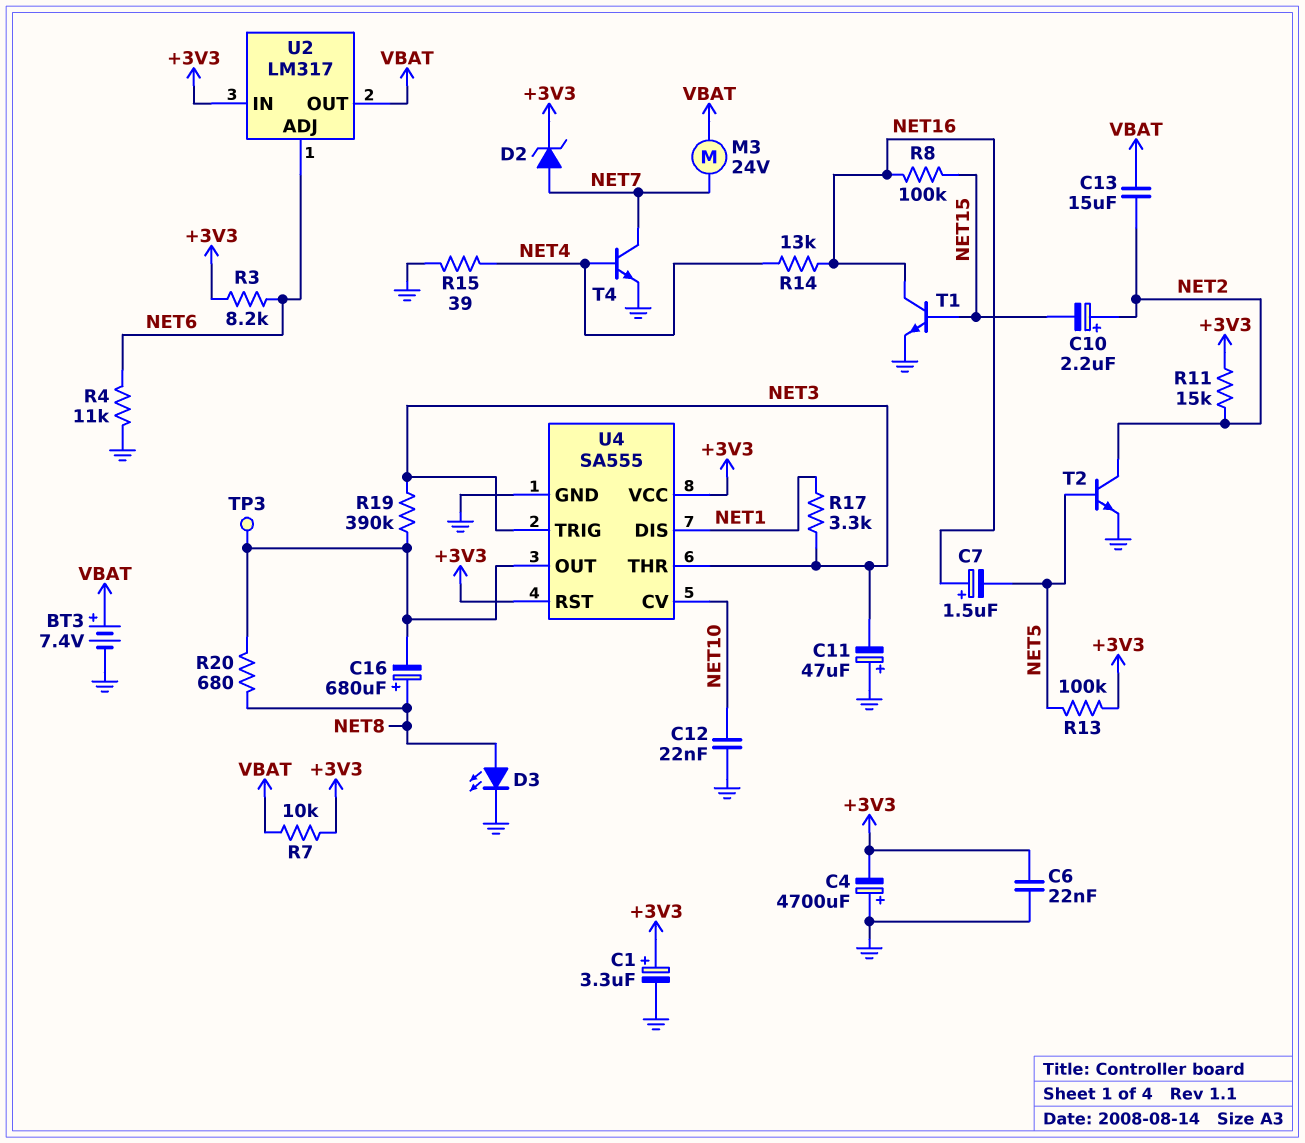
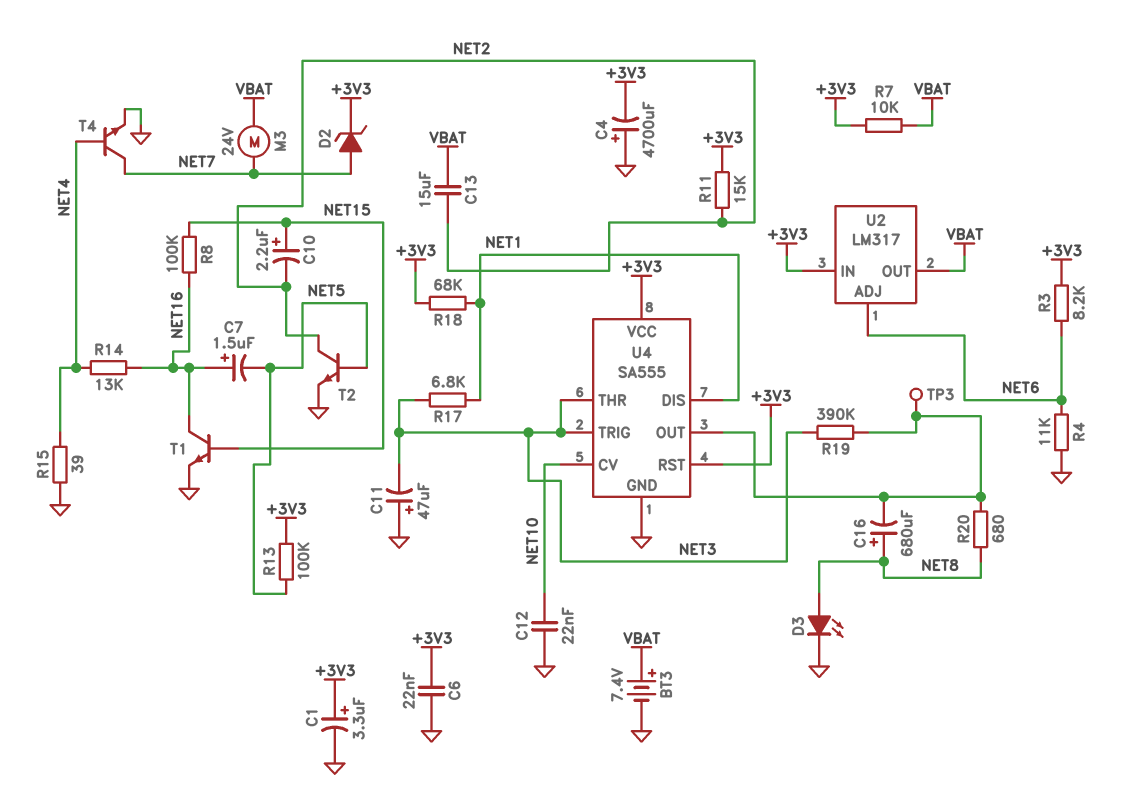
C10: 2.2uF (plus NET2, minus NET15) -> 2.2uF (plus NET15, minus NET2)
R17: 3.3k (NET1, NET3) -> 6.8k (NET1, NET3)
R18: none -> 68k (+3V3, NET1)

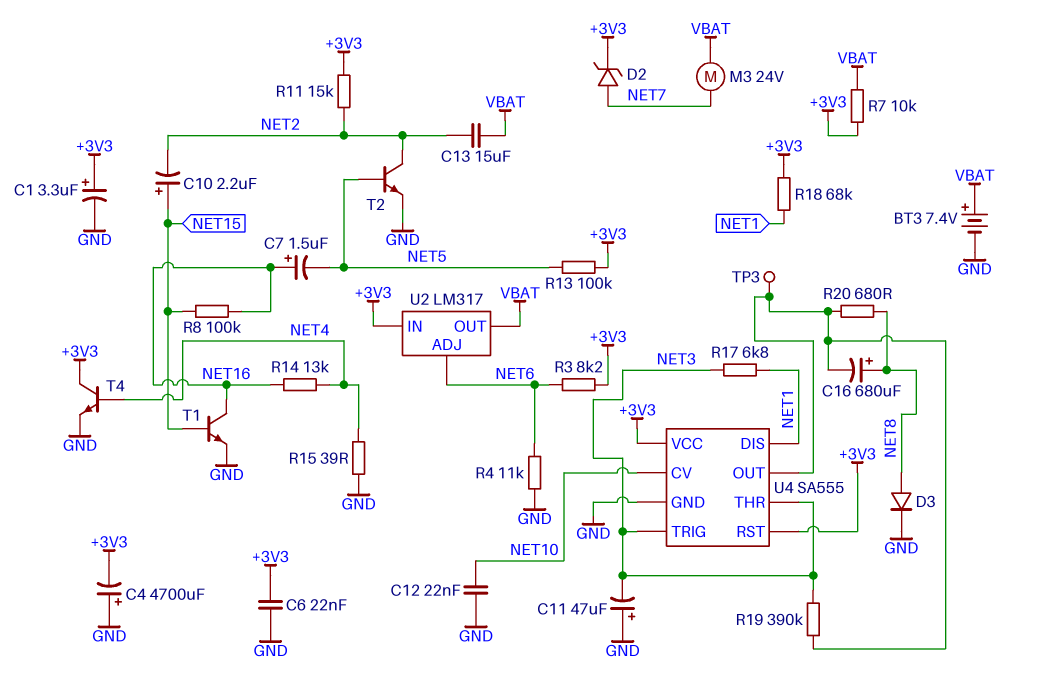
D3: LED (A NET8, K GND) -> diode (A NET8, K GND)
T4: NPN (B NET4, C NET7, E GND) -> NPN (B NET4, C +3V3, E GND)

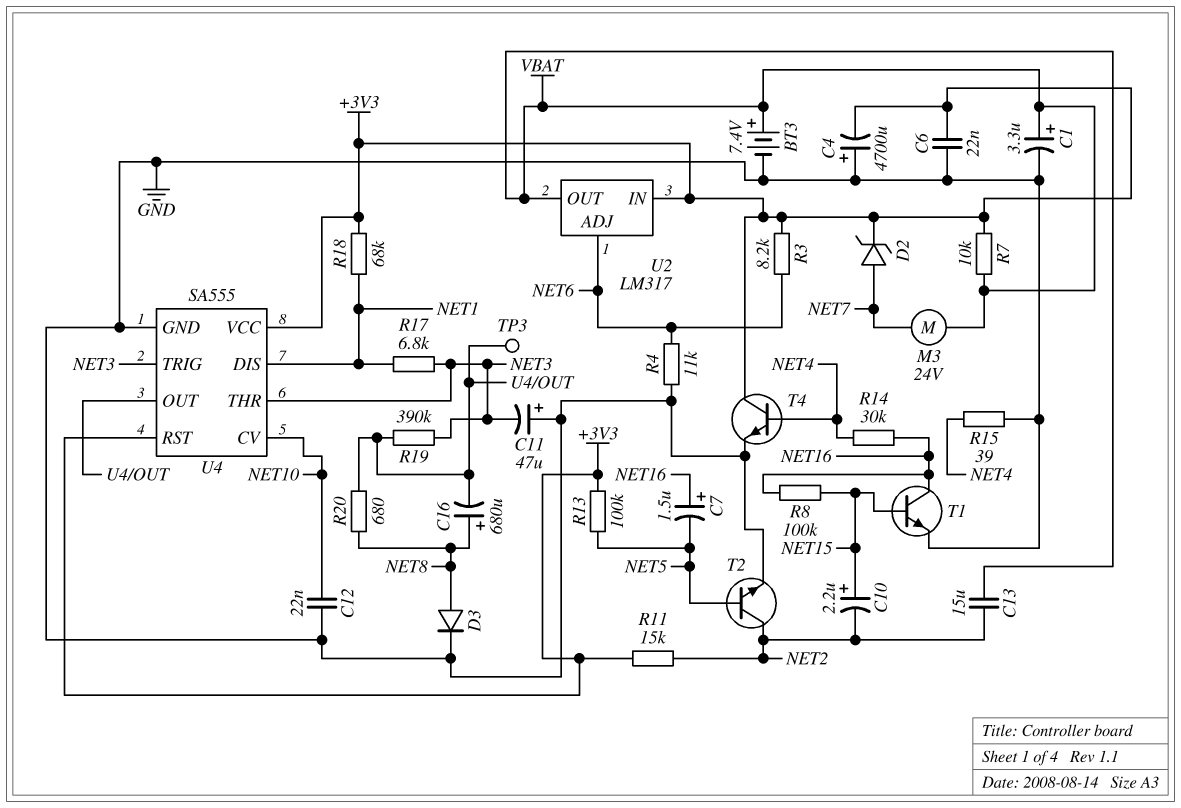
C1: 3.3uF (plus +3V3, minus GND) -> 3.3uF (plus VBAT, minus GND)
R14: 13k (NET4, NET16) -> 30k (NET4, NET16)

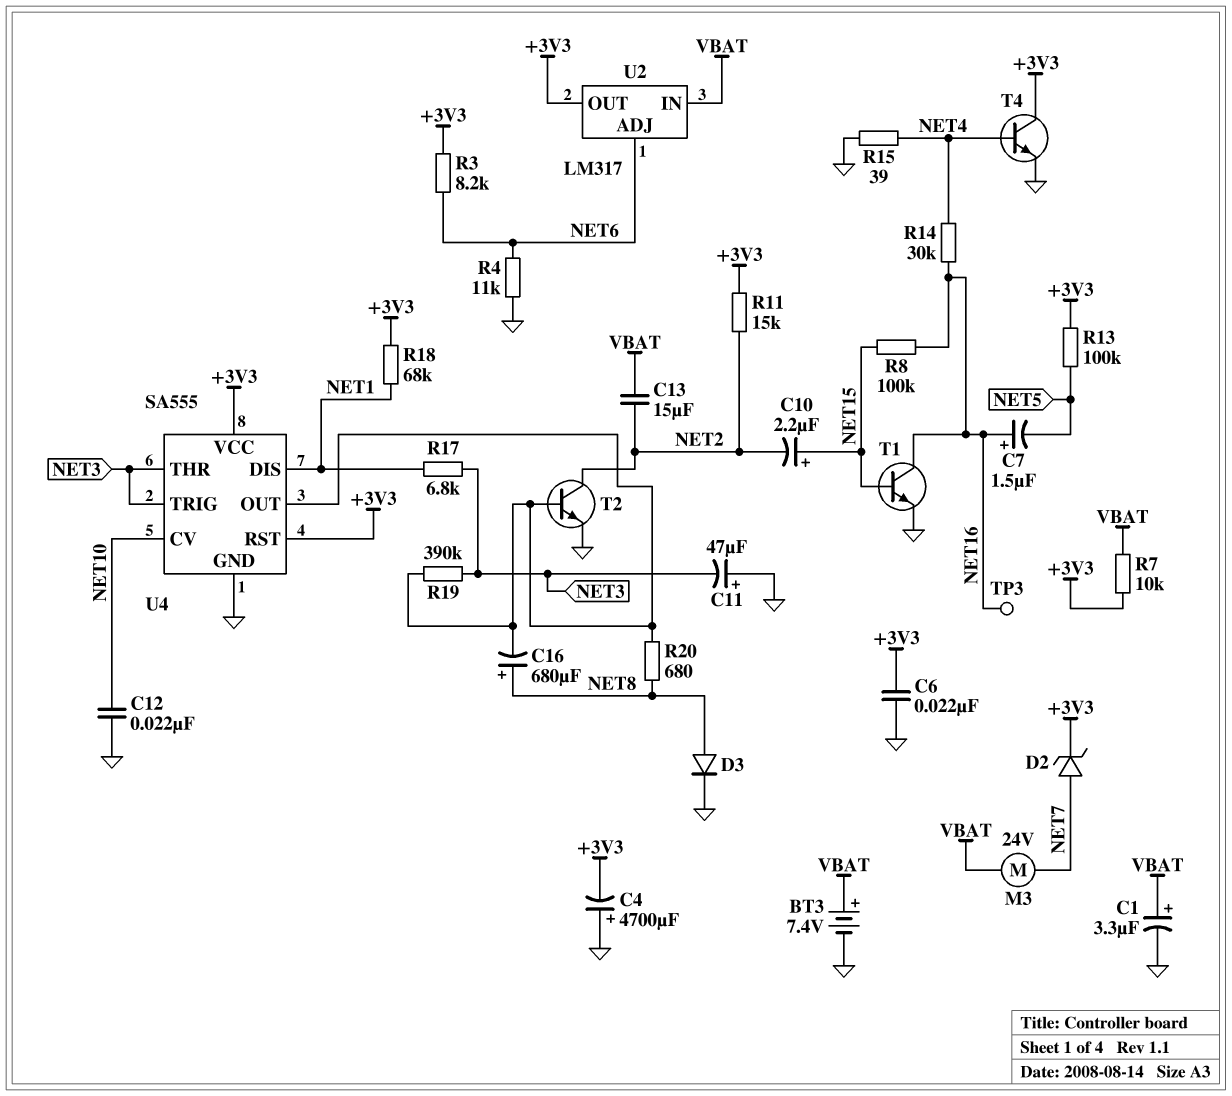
T2: NPN (B NET5, C NET2, E GND) -> NPN (B U4/OUT, C NET2, E GND)
TP3: test point (U4/OUT) -> test point (NET16)
U2 pin IN: +3V3 -> VBAT
U2 pin OUT: VBAT -> +3V3

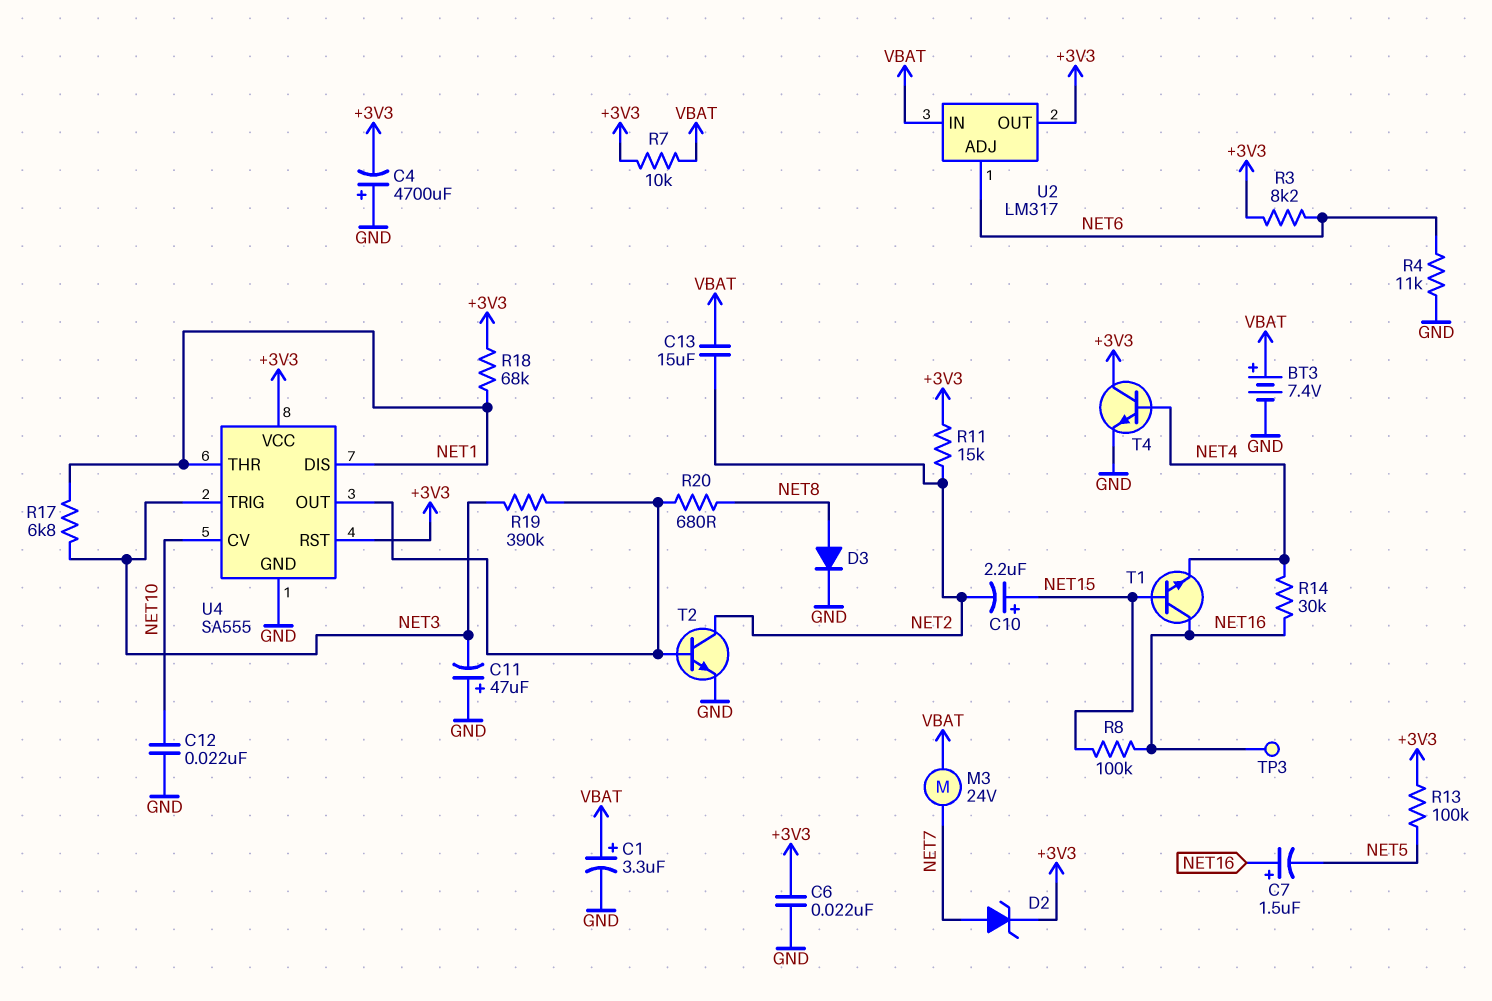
C16: 680uF (plus NET8, minus U4/OUT) -> none
R15: 39 (GND, NET4) -> none
T1: NPN (B NET15, C NET16, E GND) -> NPN (B NET15, C NET16, E NET4)
U4 pin THR: NET3 -> NET1

